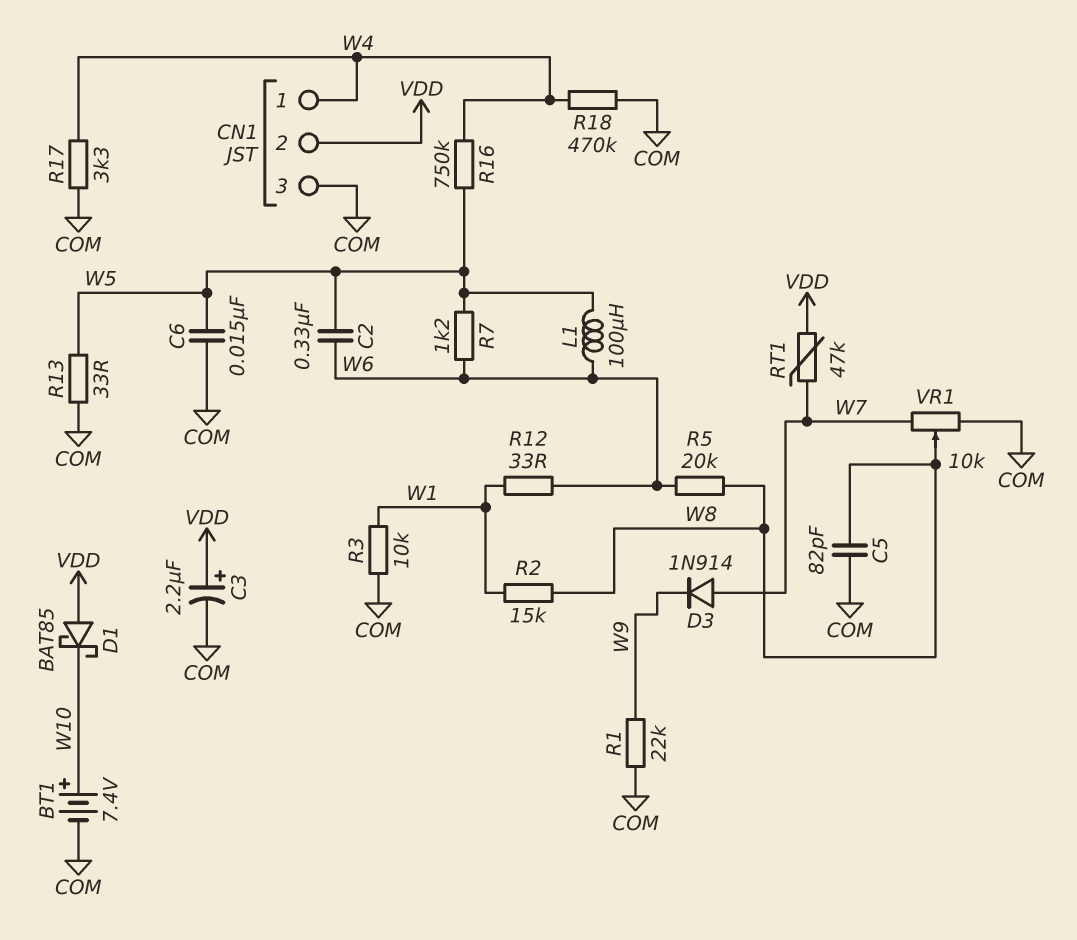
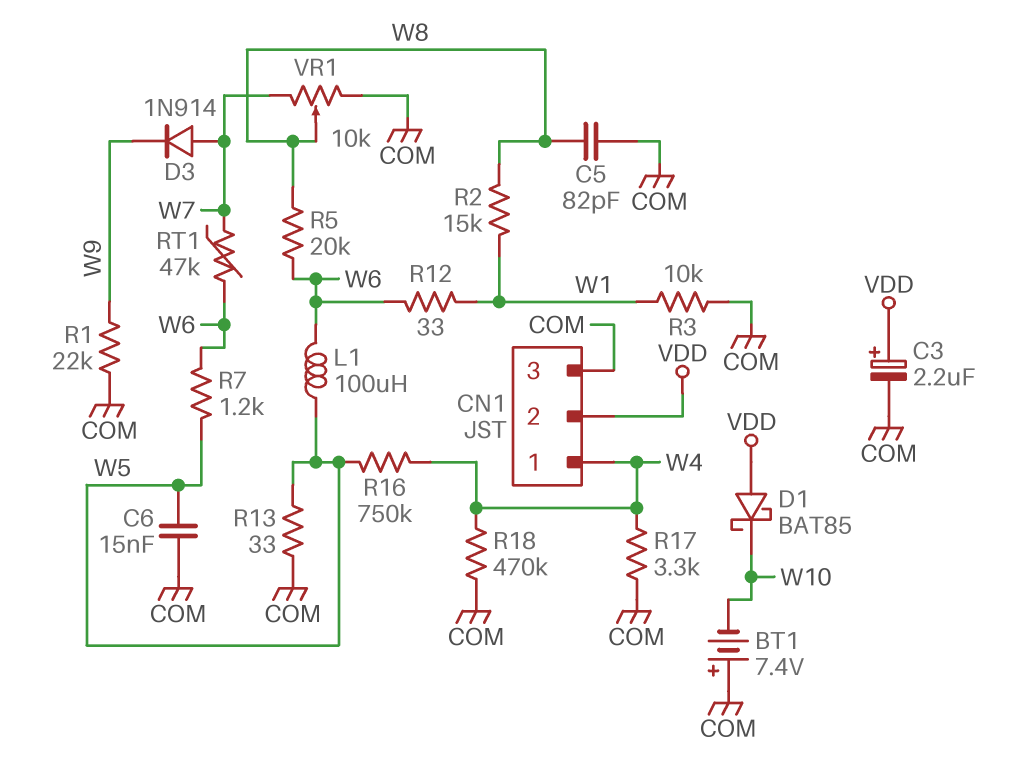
BT1: 7.4V (plus W10, minus COM) -> 7.4V (plus COM, minus W10)
C2: 330nF (W5, W6) -> none
RT1: 47k (VDD, W7) -> 47k (W6, W7)

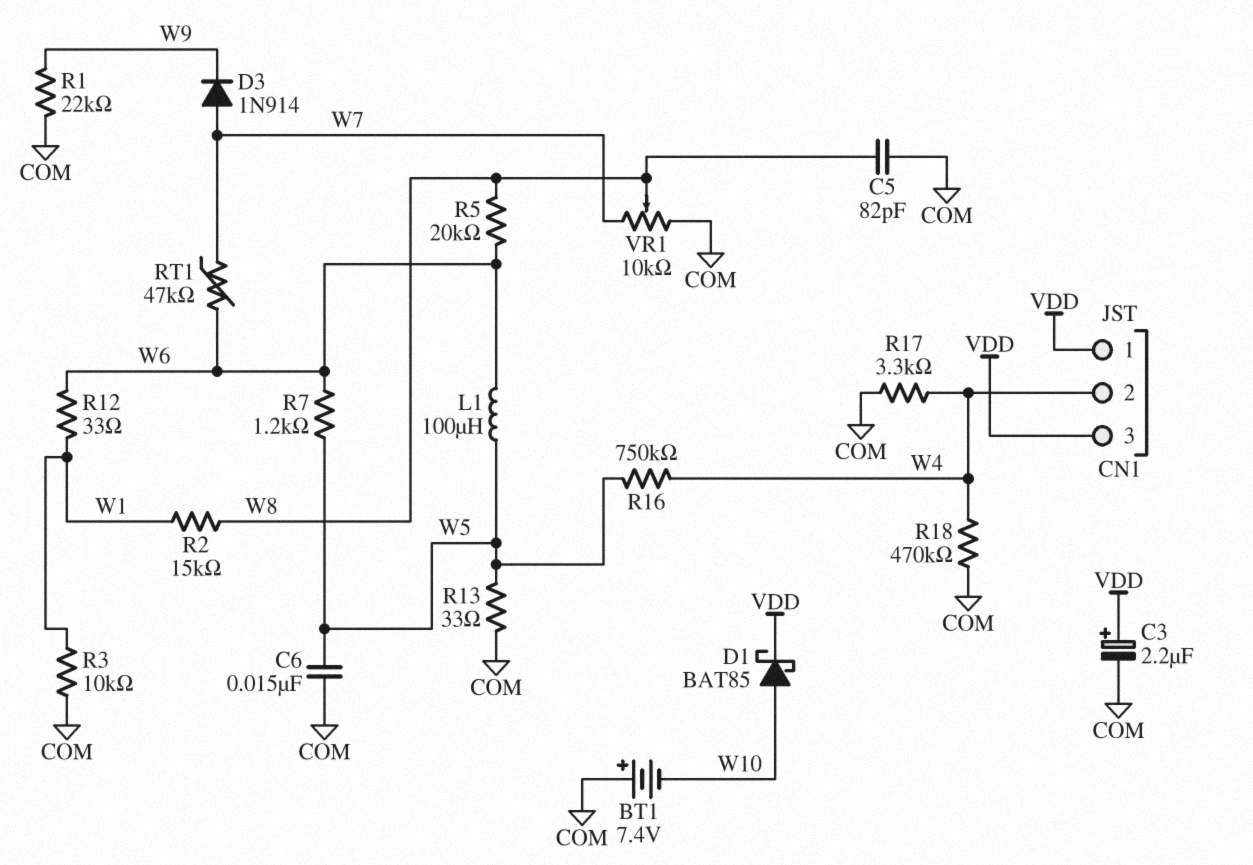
CN1 pin 1: W4 -> VDD
CN1 pin 2: VDD -> W4
CN1 pin 3: COM -> VDD
D1: schottky BAT85 (A VDD, K W10) -> schottky BAT85 (A W10, K VDD)

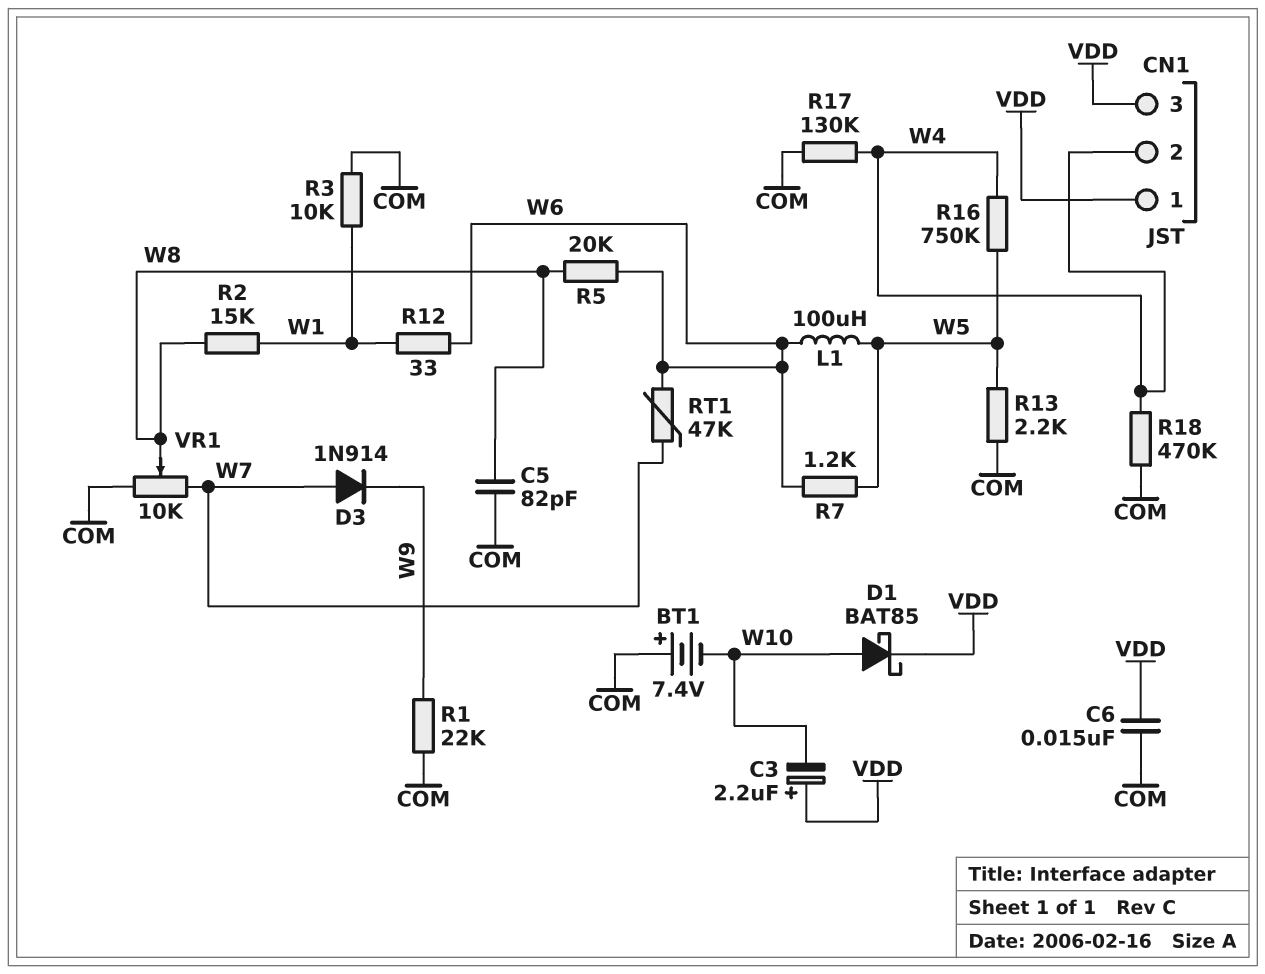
C3: 2.2uF (plus VDD, minus COM) -> 2.2uF (plus VDD, minus W10)
C6: 15nF (COM, W5) -> 15nF (COM, VDD)
R13: 33 (COM, W5) -> 2.2k (COM, W5)
R17: 3.3k (COM, W4) -> 130k (COM, W4)

